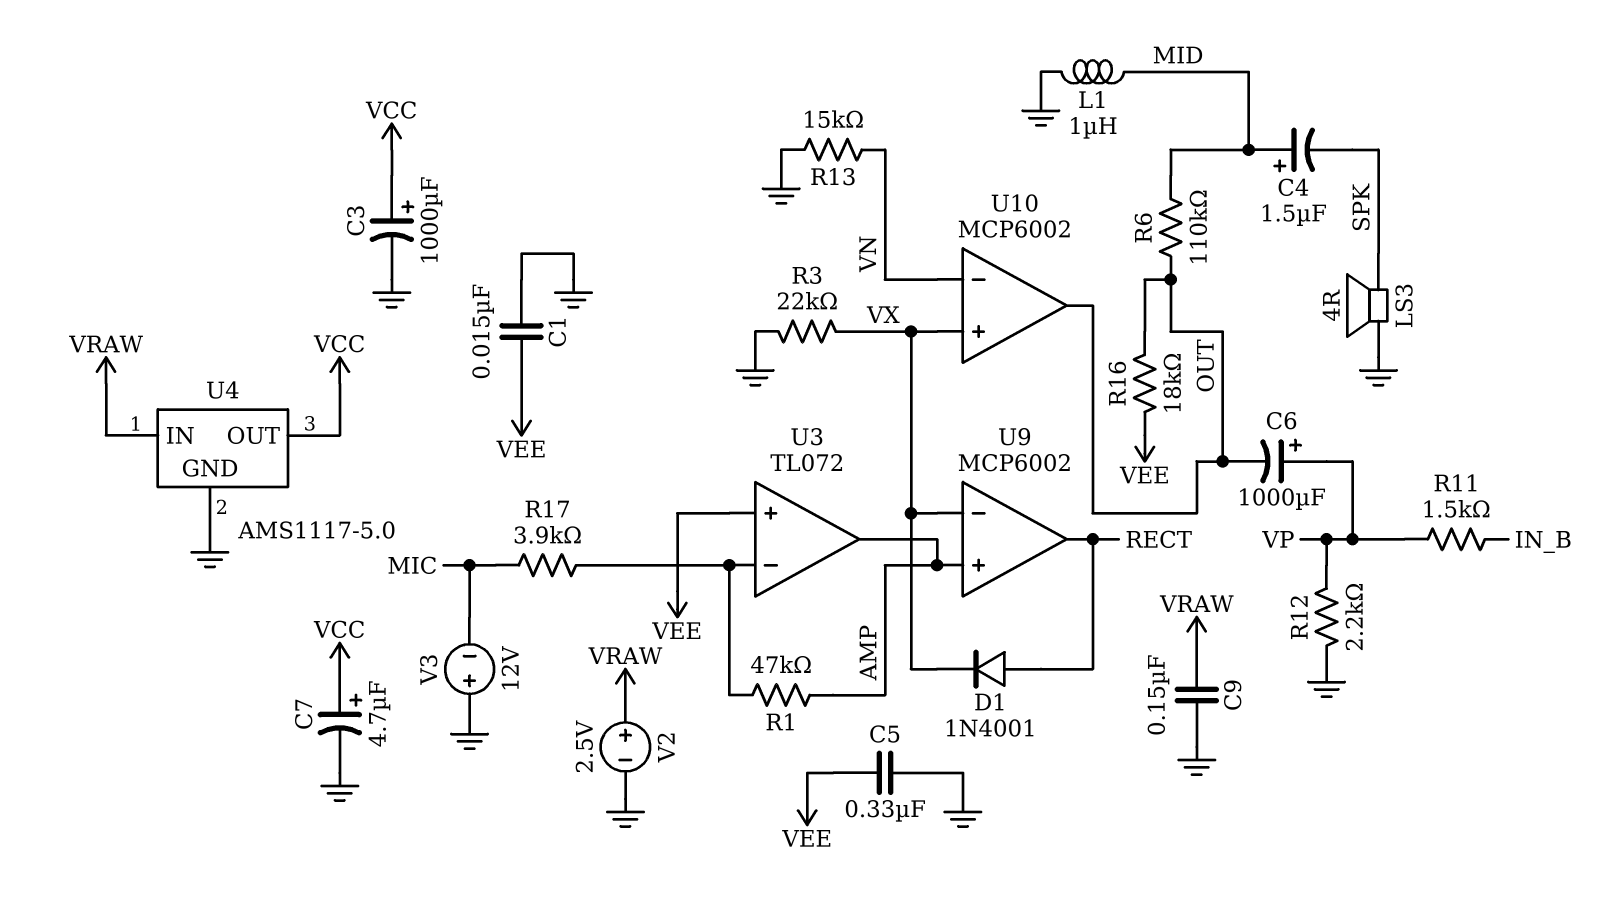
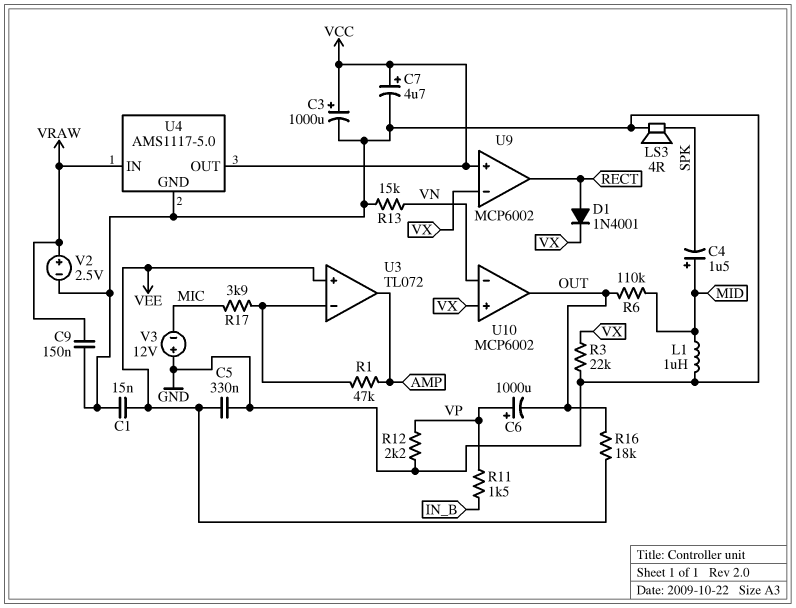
U9 pin in+: AMP -> VCC

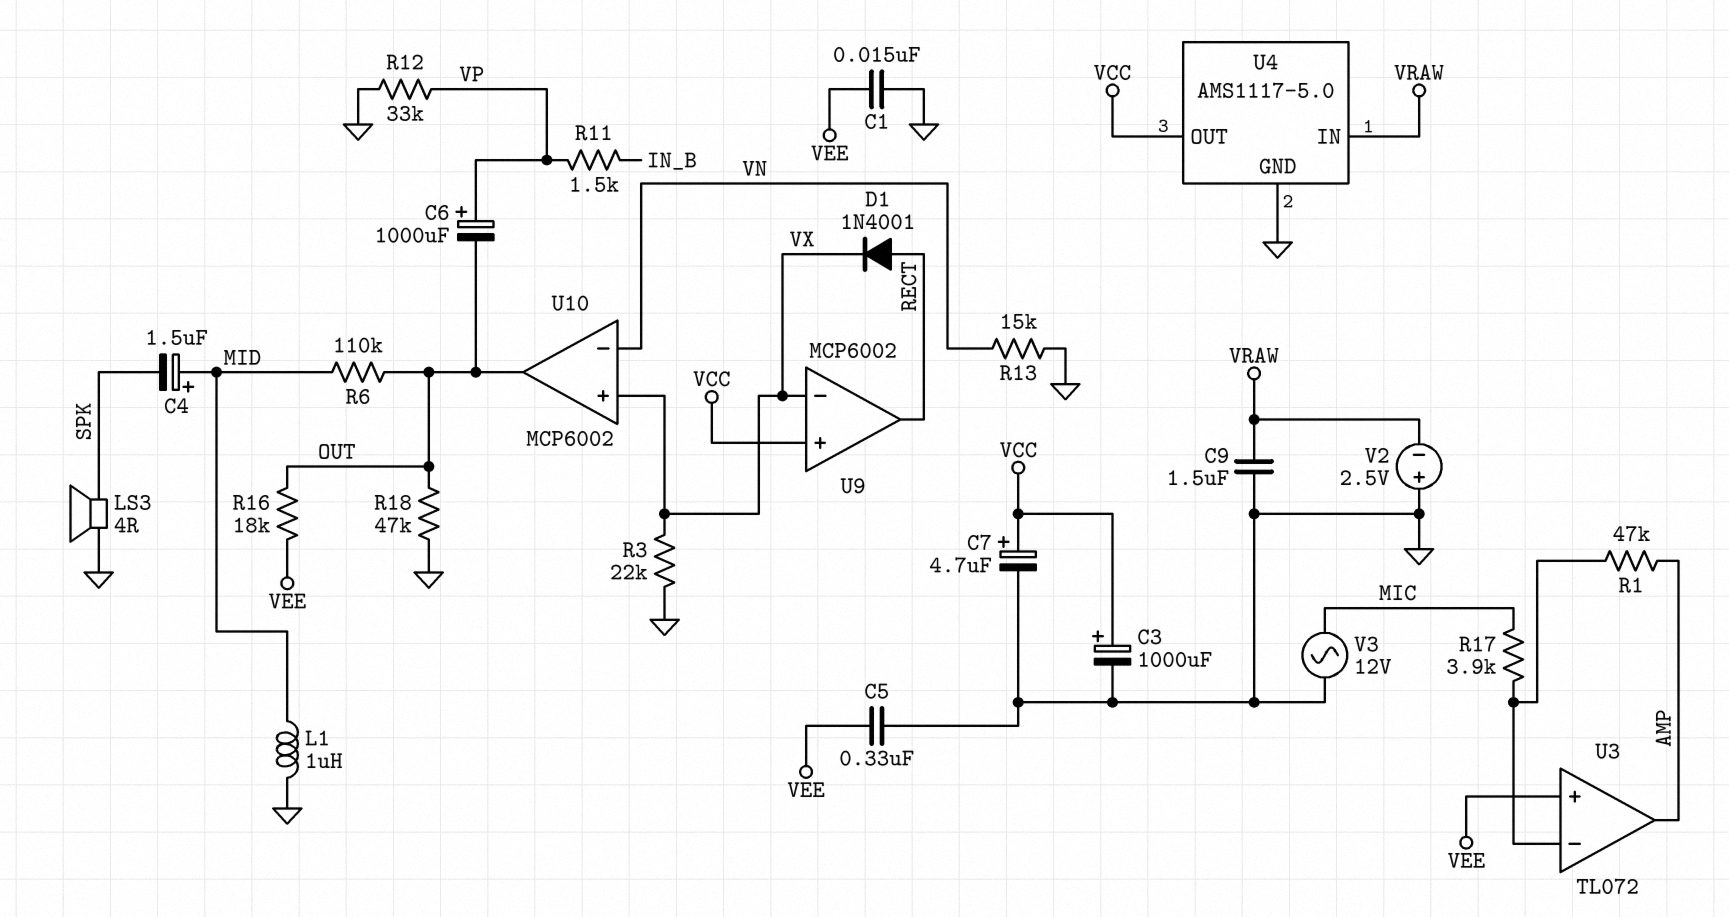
C9: 150nF (GND, VRAW) -> 1.5uF (GND, VRAW)
R12: 2.2k (GND, VP) -> 33k (GND, VP)
R18: none -> 47k (GND, OUT)
V2: 2.5V (plus VRAW, minus GND) -> 2.5V (plus GND, minus VRAW)
V3: 12V (plus GND, minus MIC) -> AC 12V (GND, MIC)

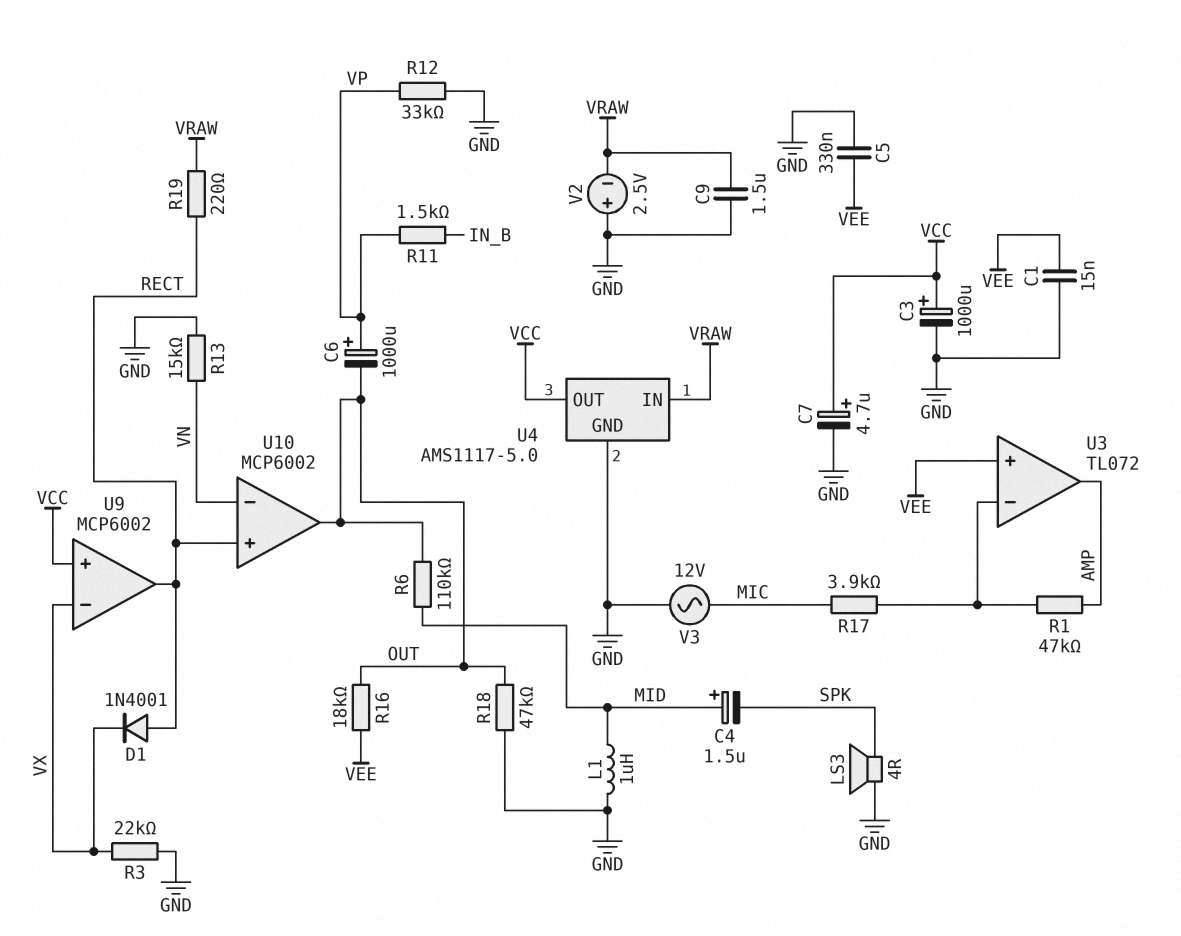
R19: none -> 220 (RECT, VRAW)
U10 pin in+: VX -> RECT

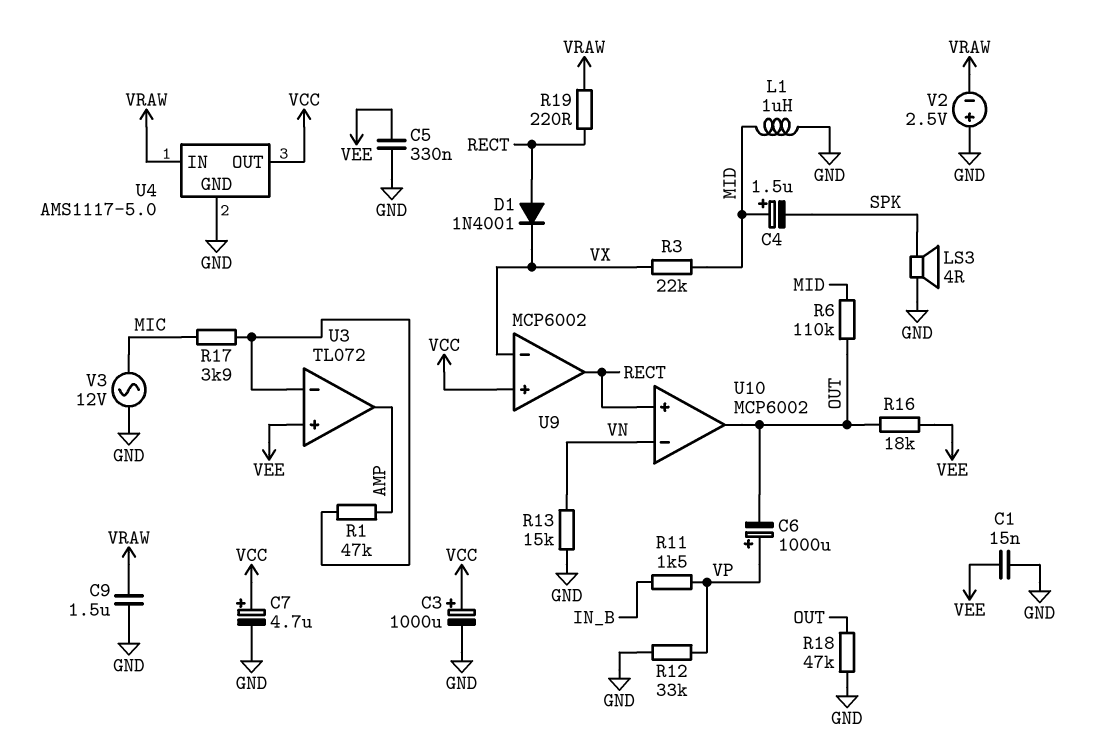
R3: 22k (GND, VX) -> 22k (MID, VX)

